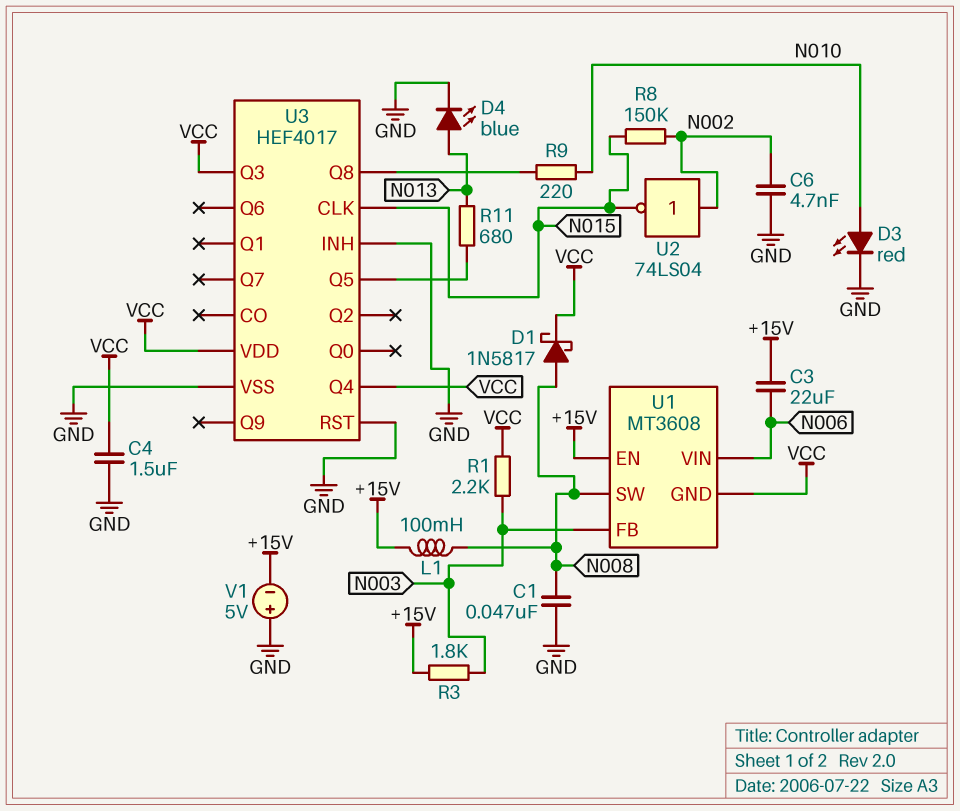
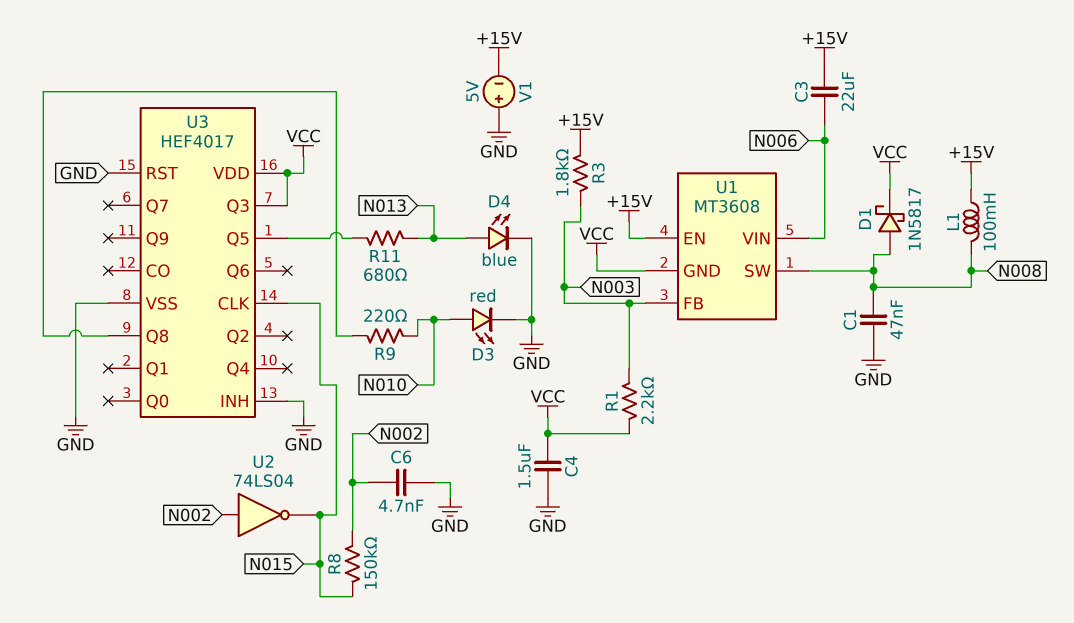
U3 pin Q4: VCC -> none

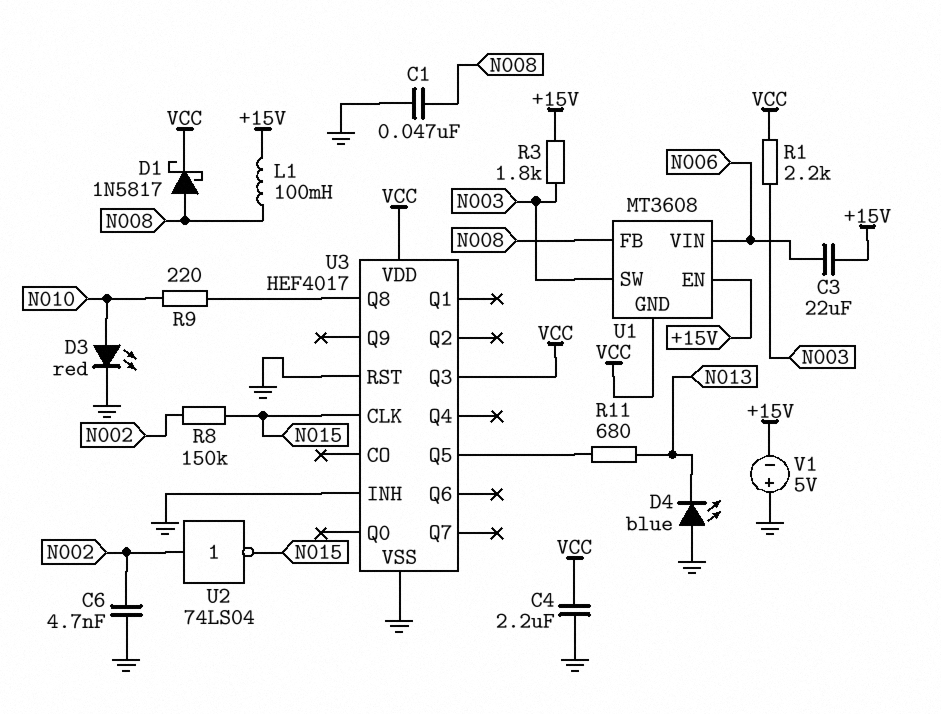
C4: 1.5uF (GND, VCC) -> 2.2uF (GND, VCC)
D4: LED blue (A N013, K GND) -> LED blue (A GND, K N013)
U1 pin FB: N003 -> N008
U1 pin SW: N008 -> N003

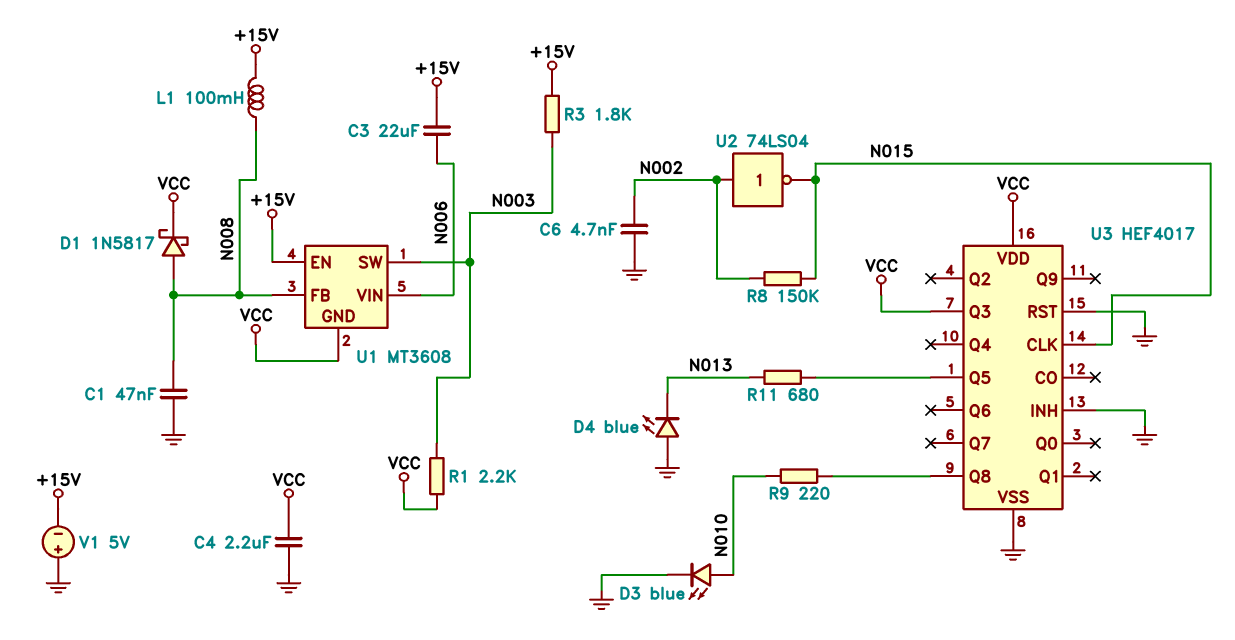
D3: LED red (A N010, K GND) -> LED blue (A N010, K GND)

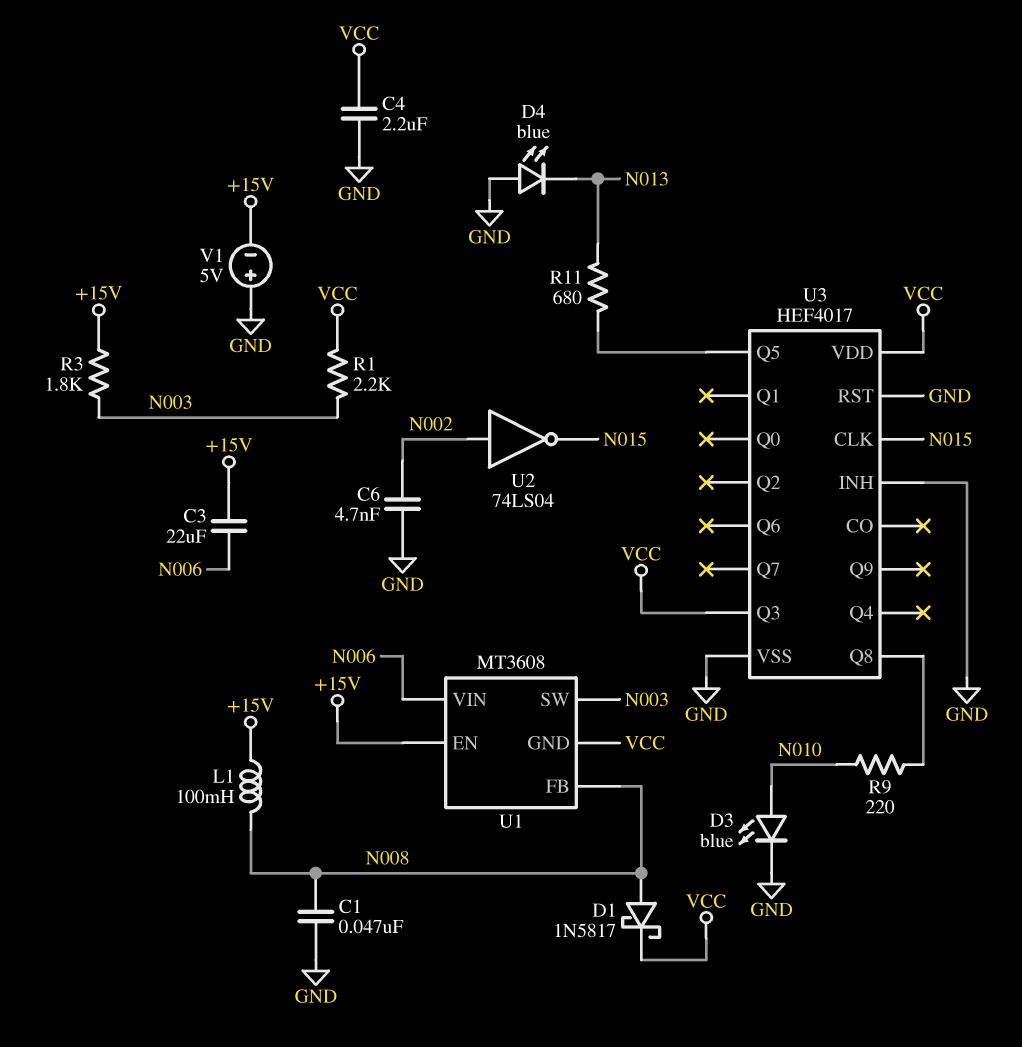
R8: 150k (N002, N015) -> none

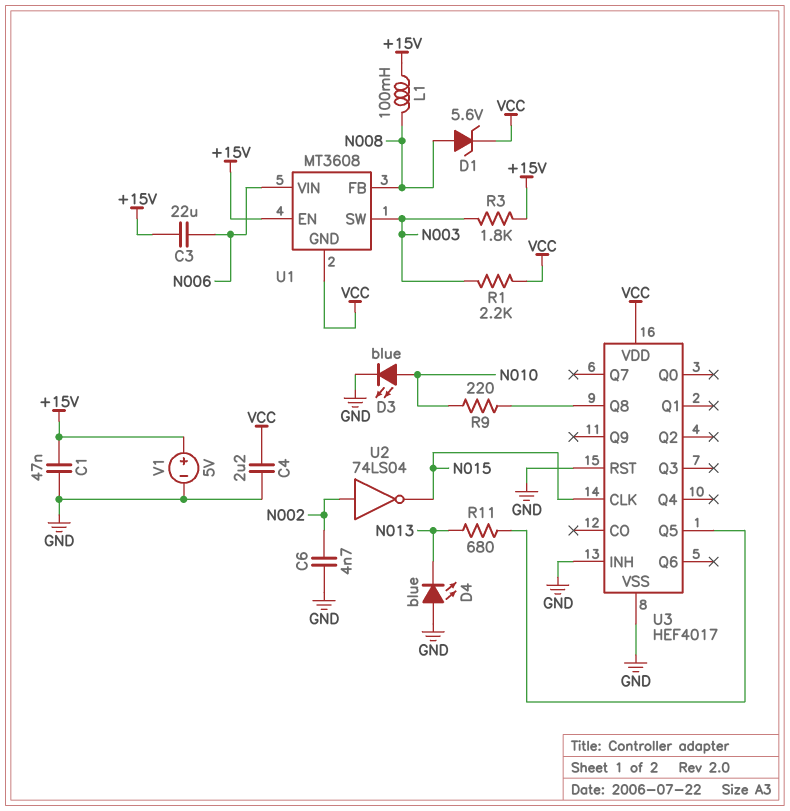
C1: 47nF (GND, N008) -> 47nF (+15V, GND)
D1: schottky 1N5817 (A N008, K VCC) -> zener 5.6V (A N008, K VCC)
U3 pin Q3: VCC -> none
V1: 5V (plus GND, minus +15V) -> 5V (plus +15V, minus GND)

